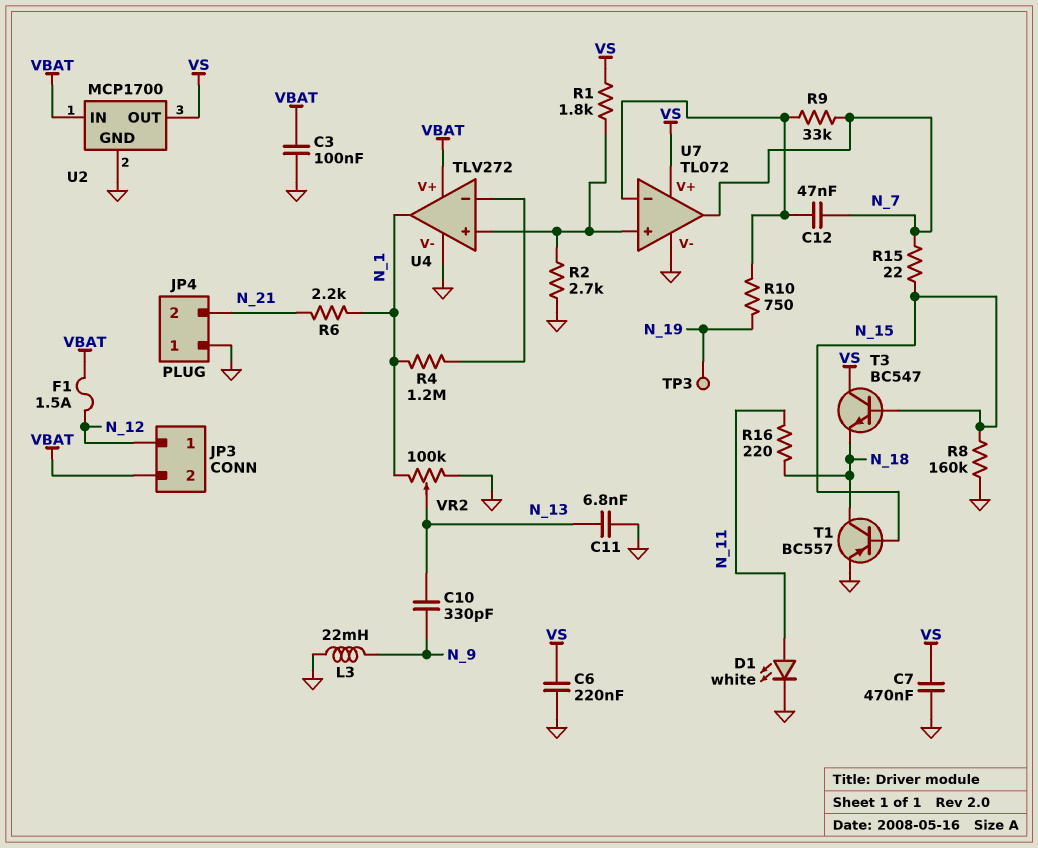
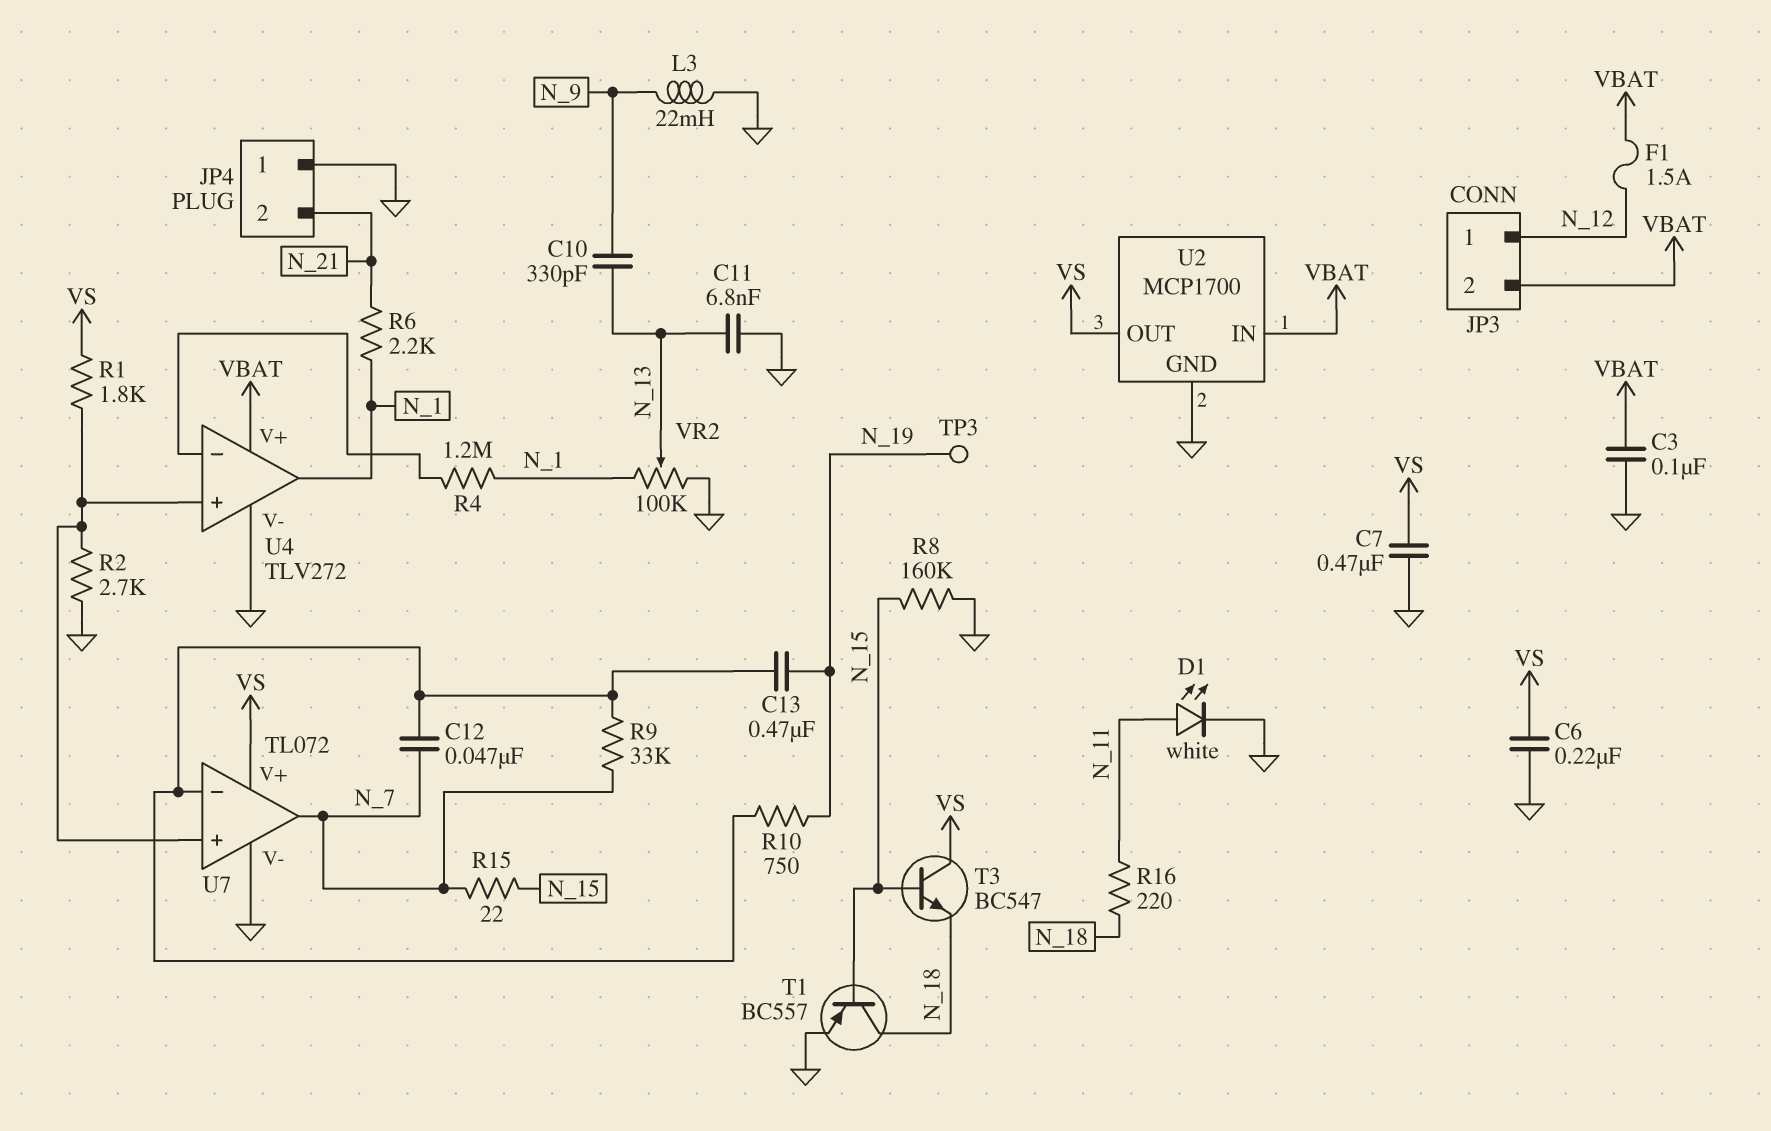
C13: none -> 470nF (N_19, U7/in-)

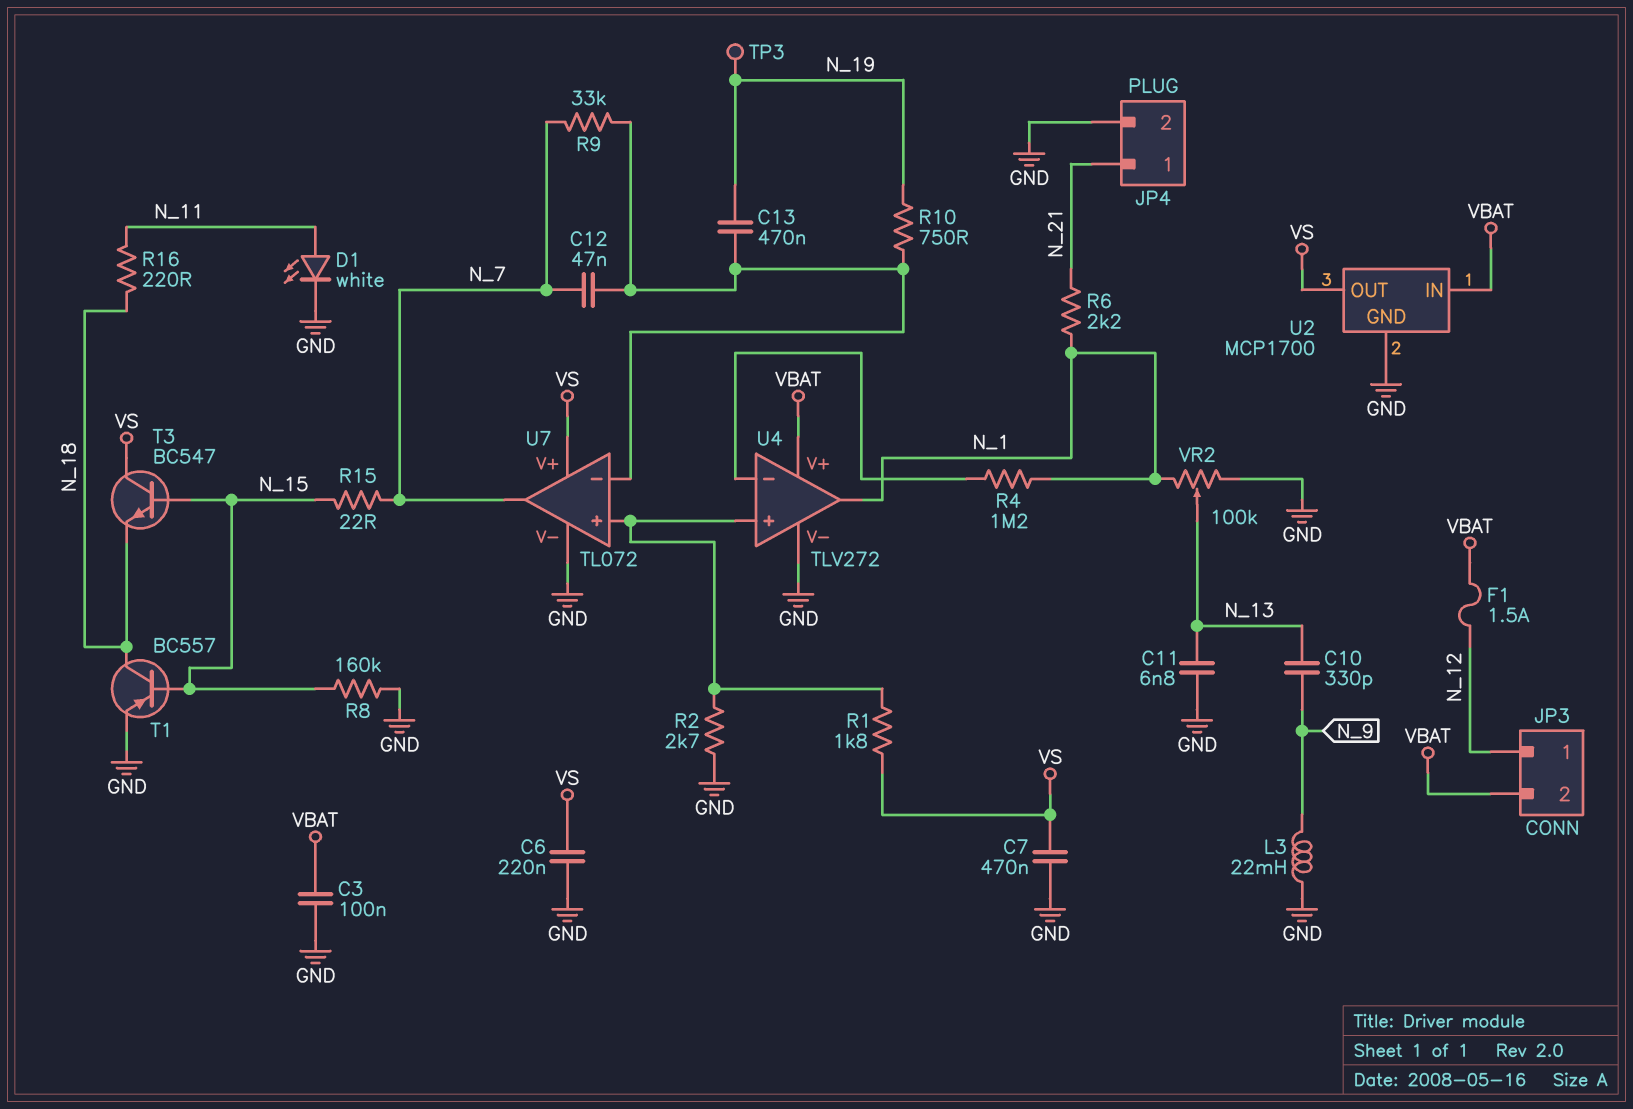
JP4 pin 1: GND -> N_21
JP4 pin 2: N_21 -> GND

